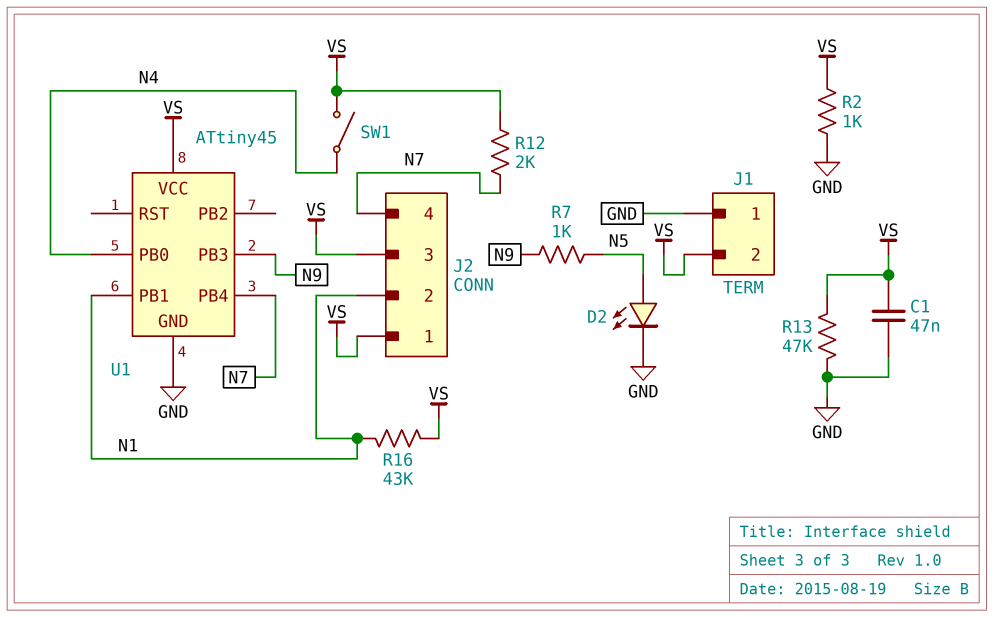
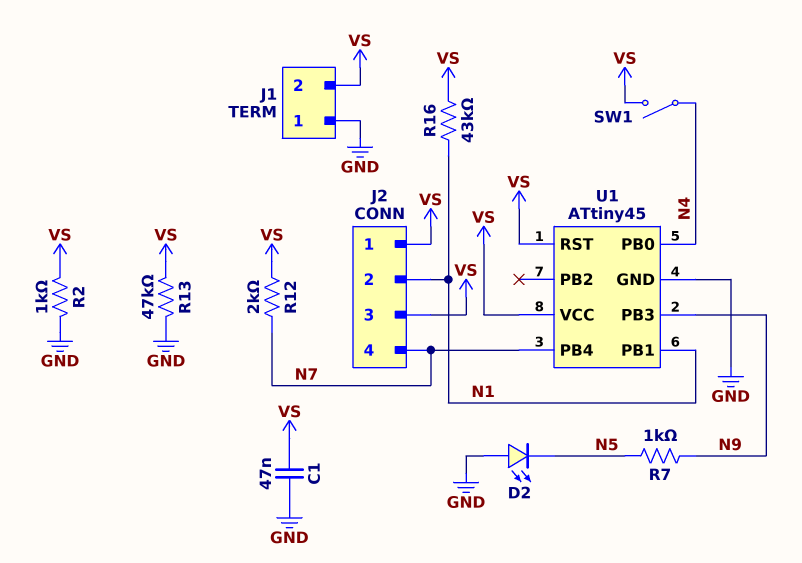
D2: LED (A N5, K GND) -> LED (A GND, K N5)
U1 pin RST: none -> VS

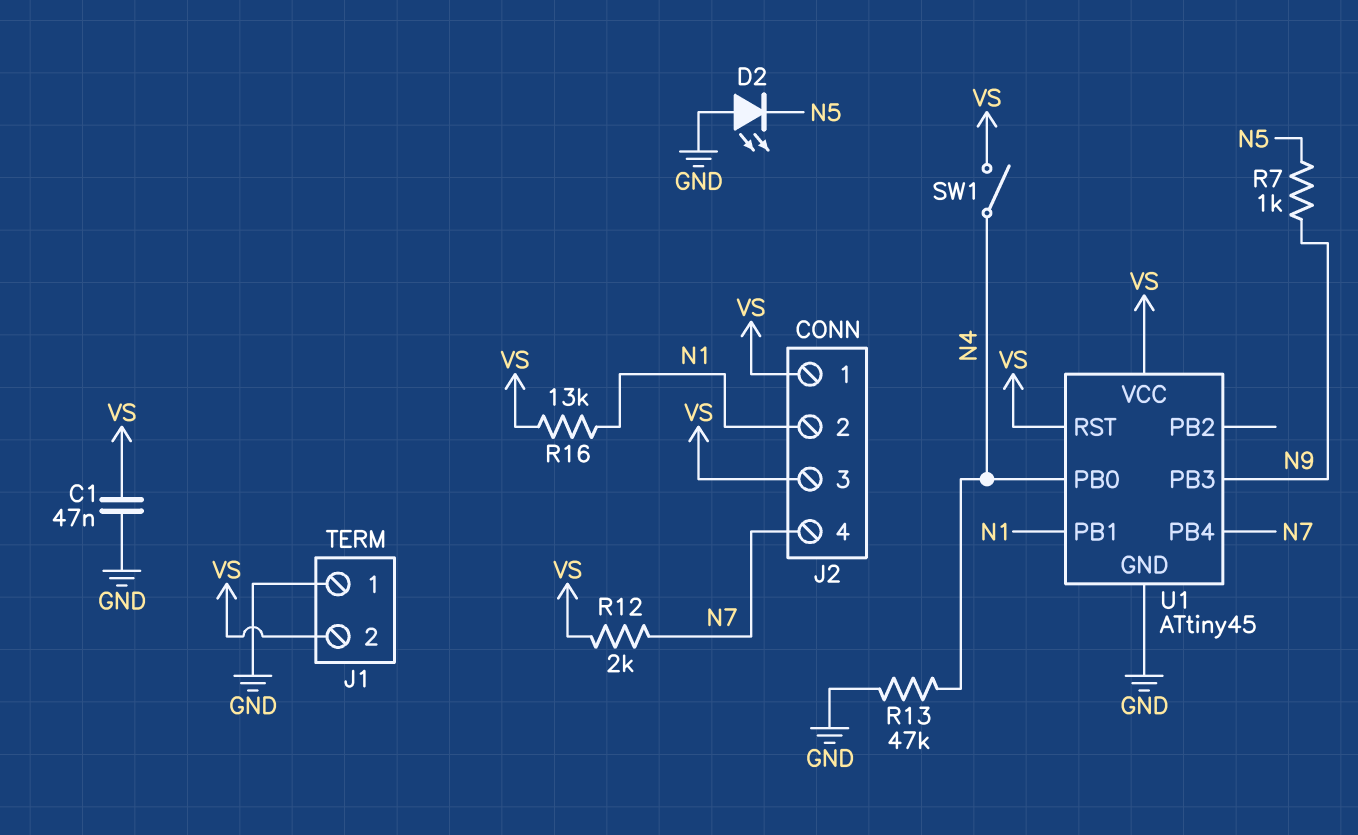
R2: 1k (GND, VS) -> none
R13: 47k (GND, VS) -> 47k (GND, N4)
R16: 43k (N1, VS) -> 13k (N1, VS)

